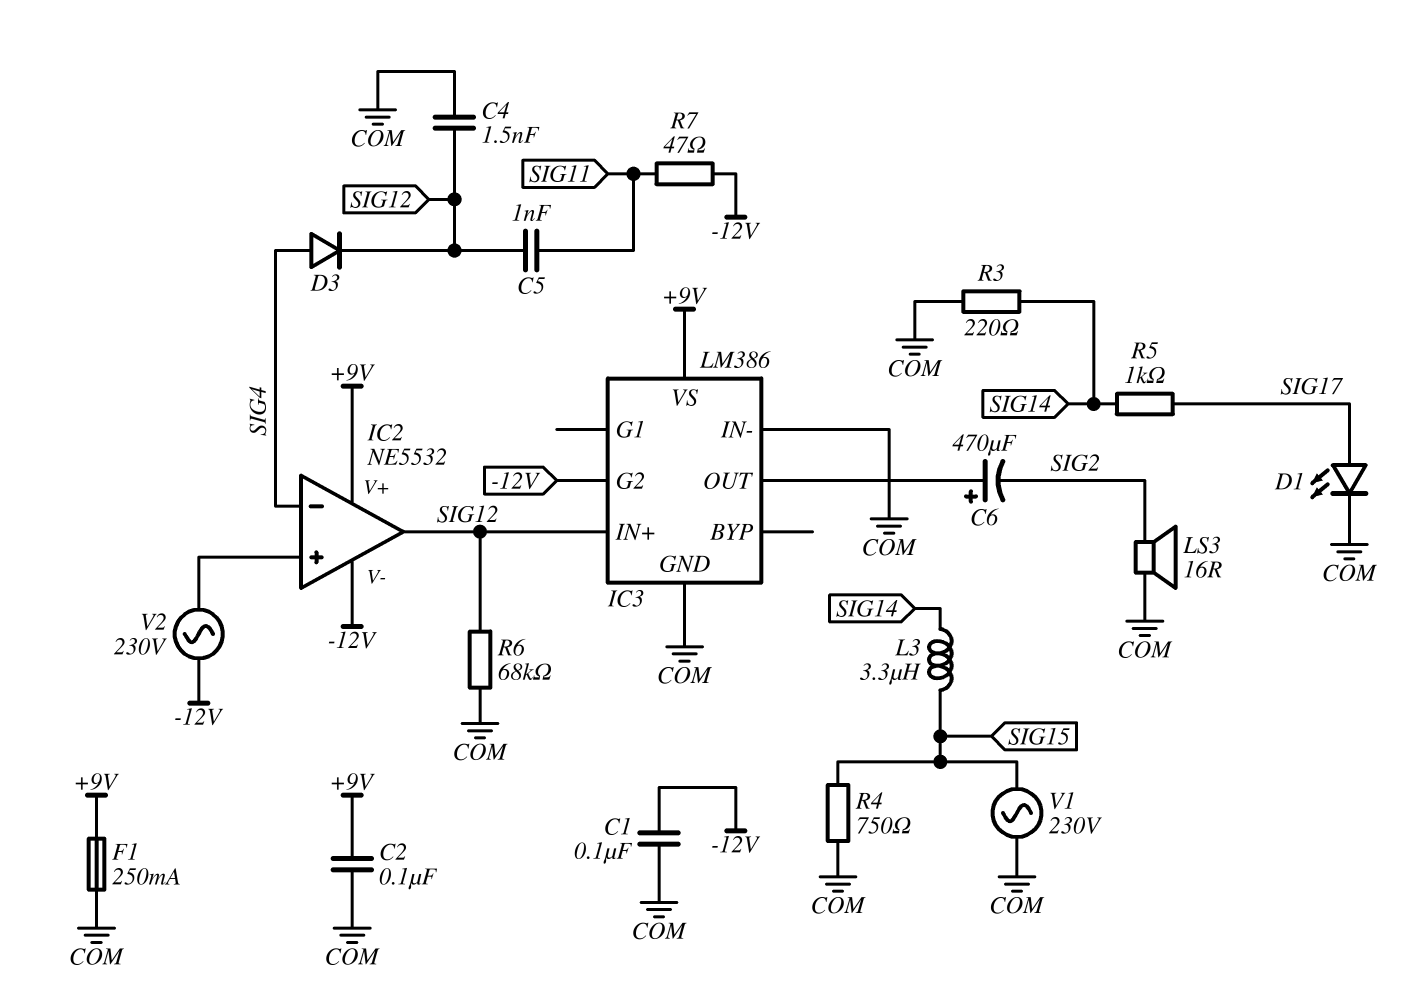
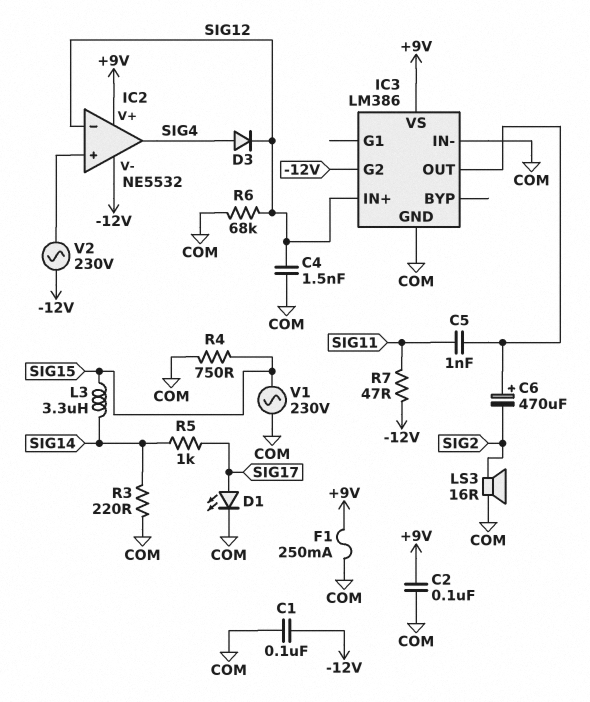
C5: 1nF (SIG11, SIG12) -> 1nF (IC3/OUT, SIG11)
IC2 pin in-: SIG4 -> SIG12
IC2 pin out: SIG12 -> SIG4

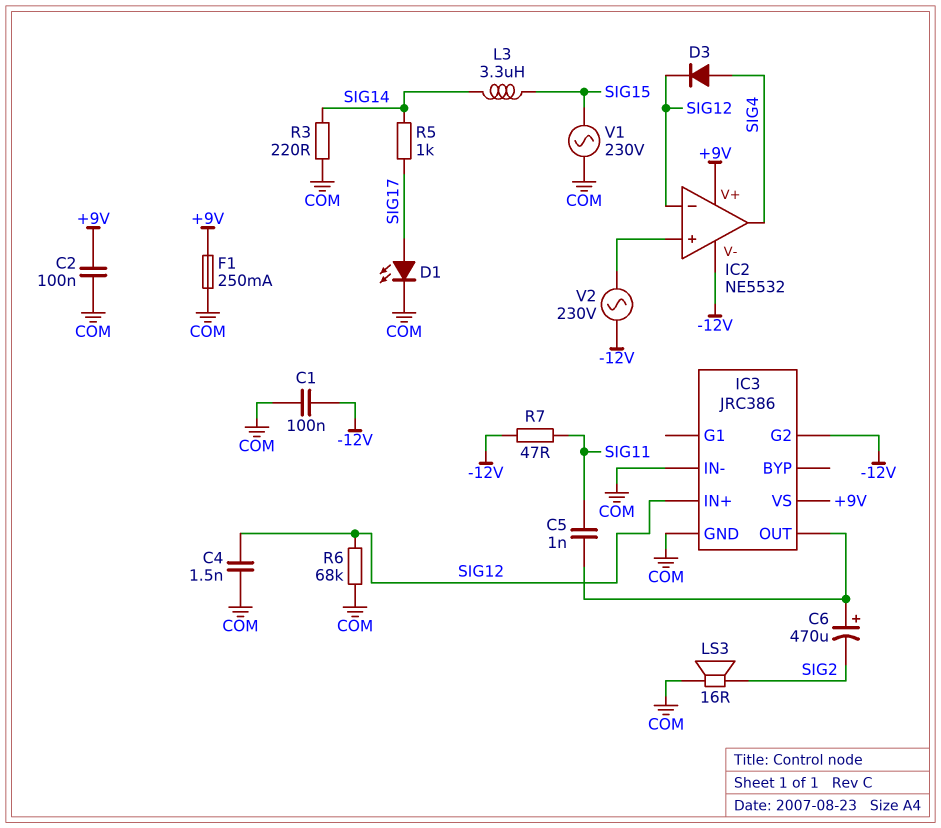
IC3: LM386 -> JRC386
R4: 750 (COM, SIG15) -> none

